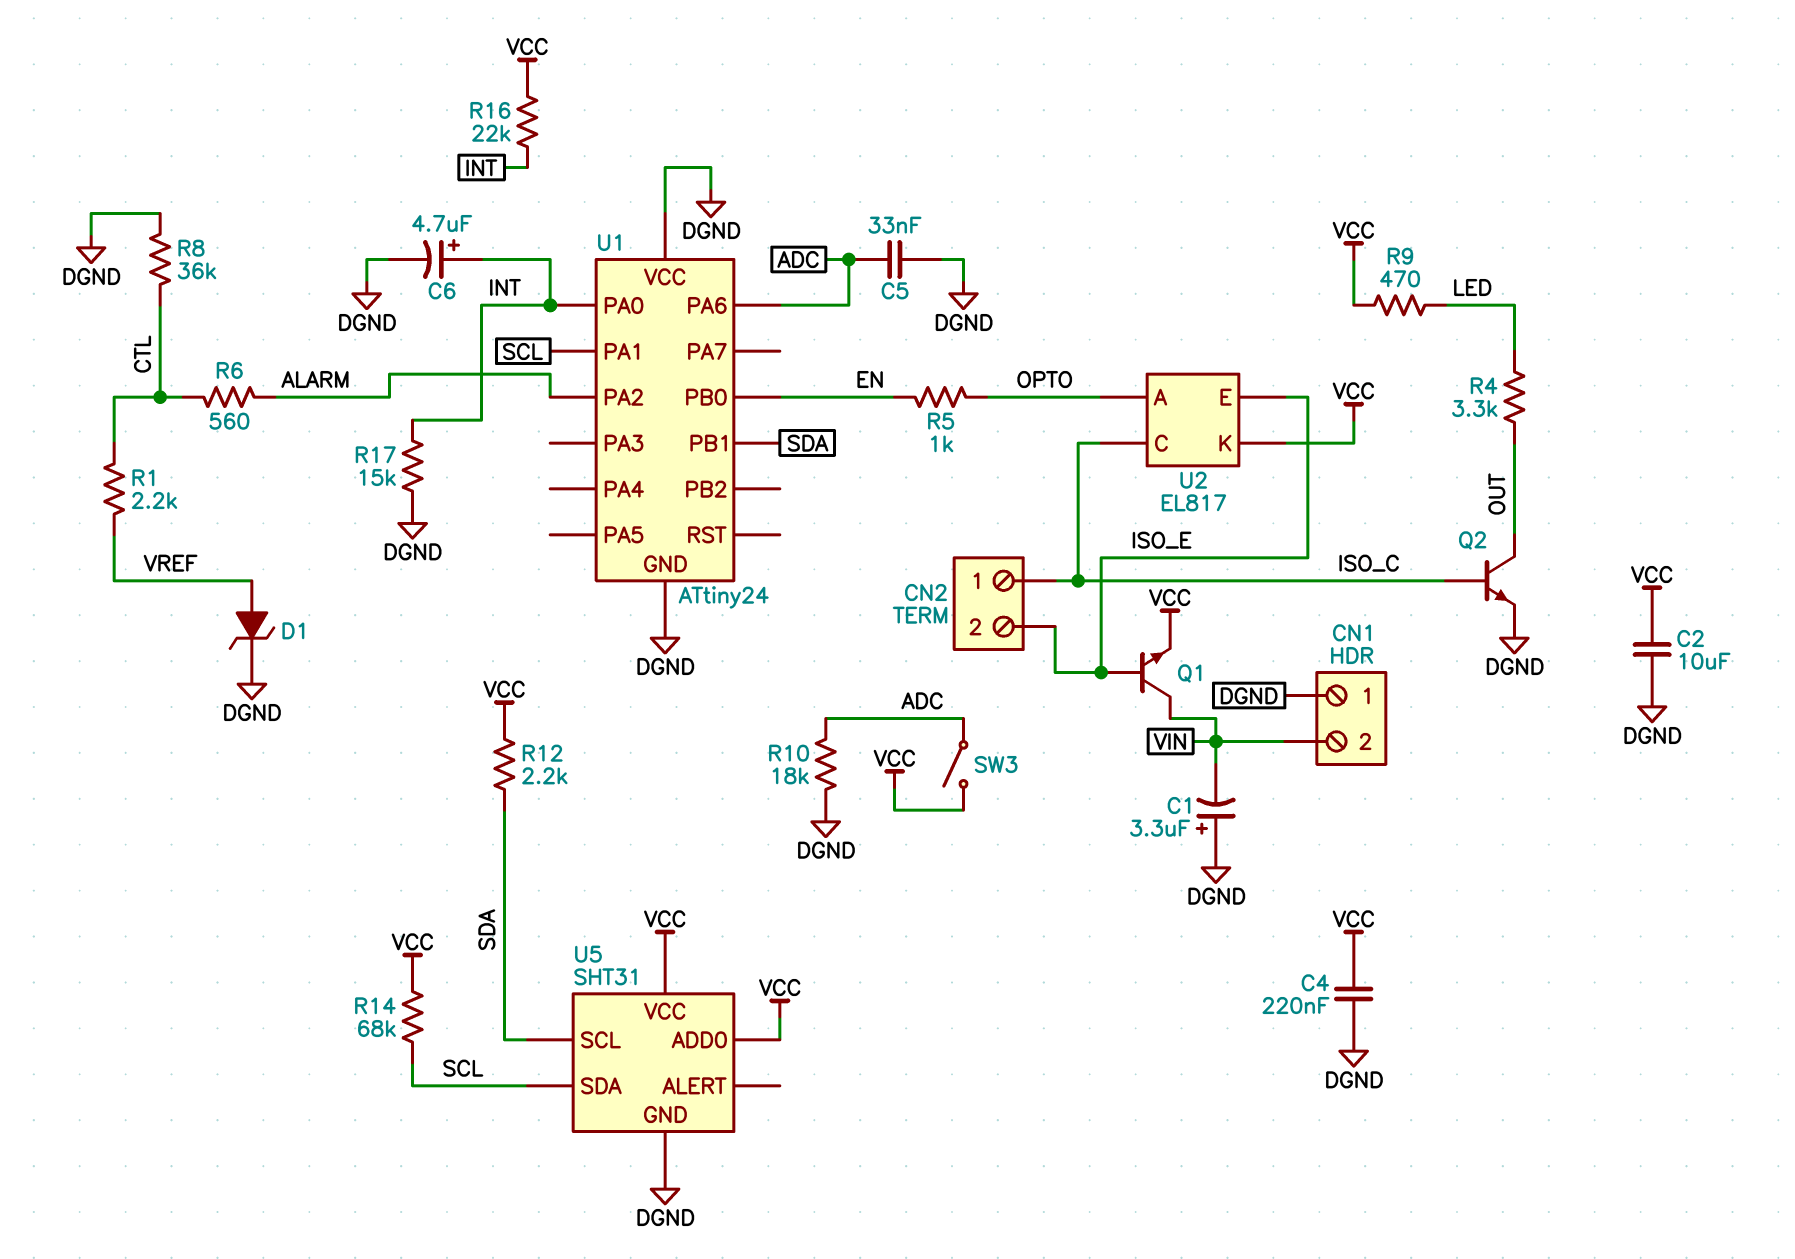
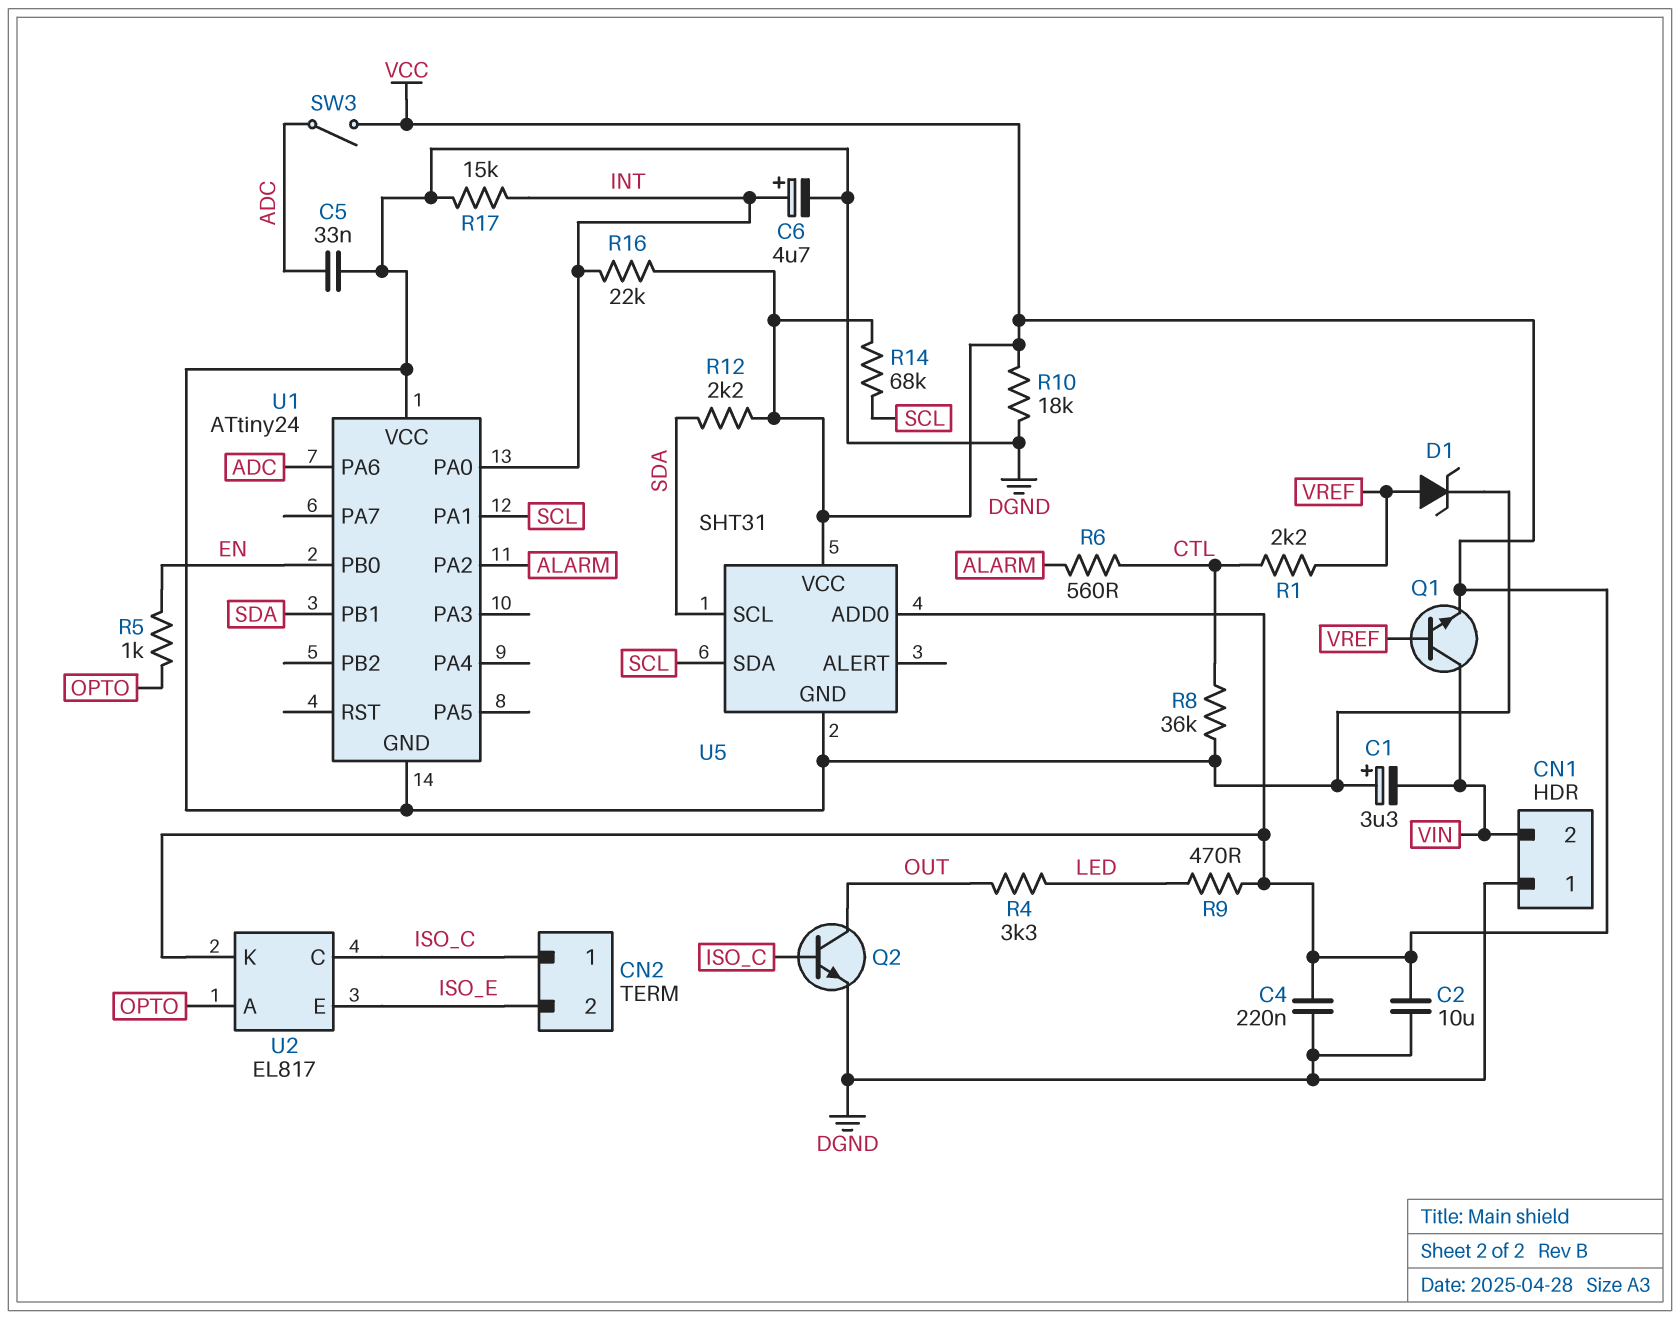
Q1: NPN (B ISO_E, C VIN, E VCC) -> NPN (B VREF, C VIN, E VCC)
R10: 18k (ADC, DGND) -> 18k (DGND, VCC)

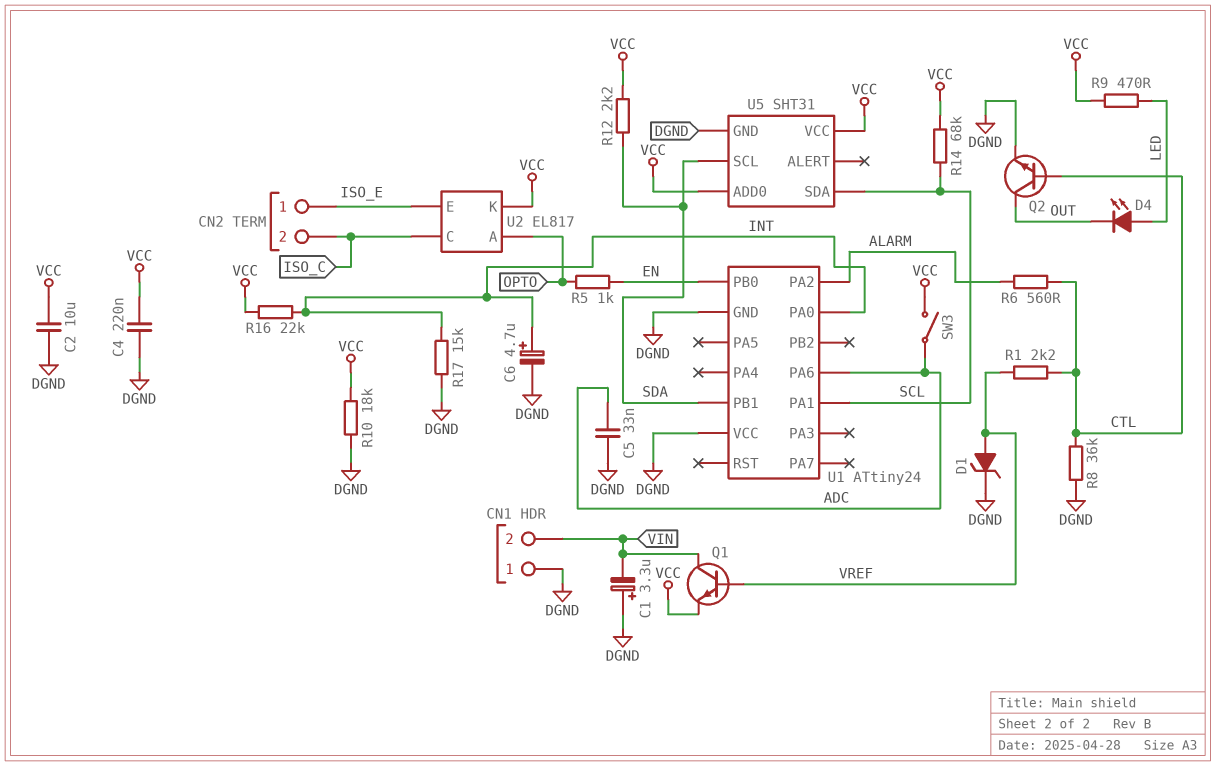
CN2 pin 1: ISO_C -> ISO_E
CN2 pin 2: ISO_E -> ISO_C
D4: none -> LED (A LED, K OUT)
Q2: NPN (B ISO_C, C OUT, E DGND) -> NPN (B CTL, C OUT, E DGND)
R4: 3.3k (LED, OUT) -> none

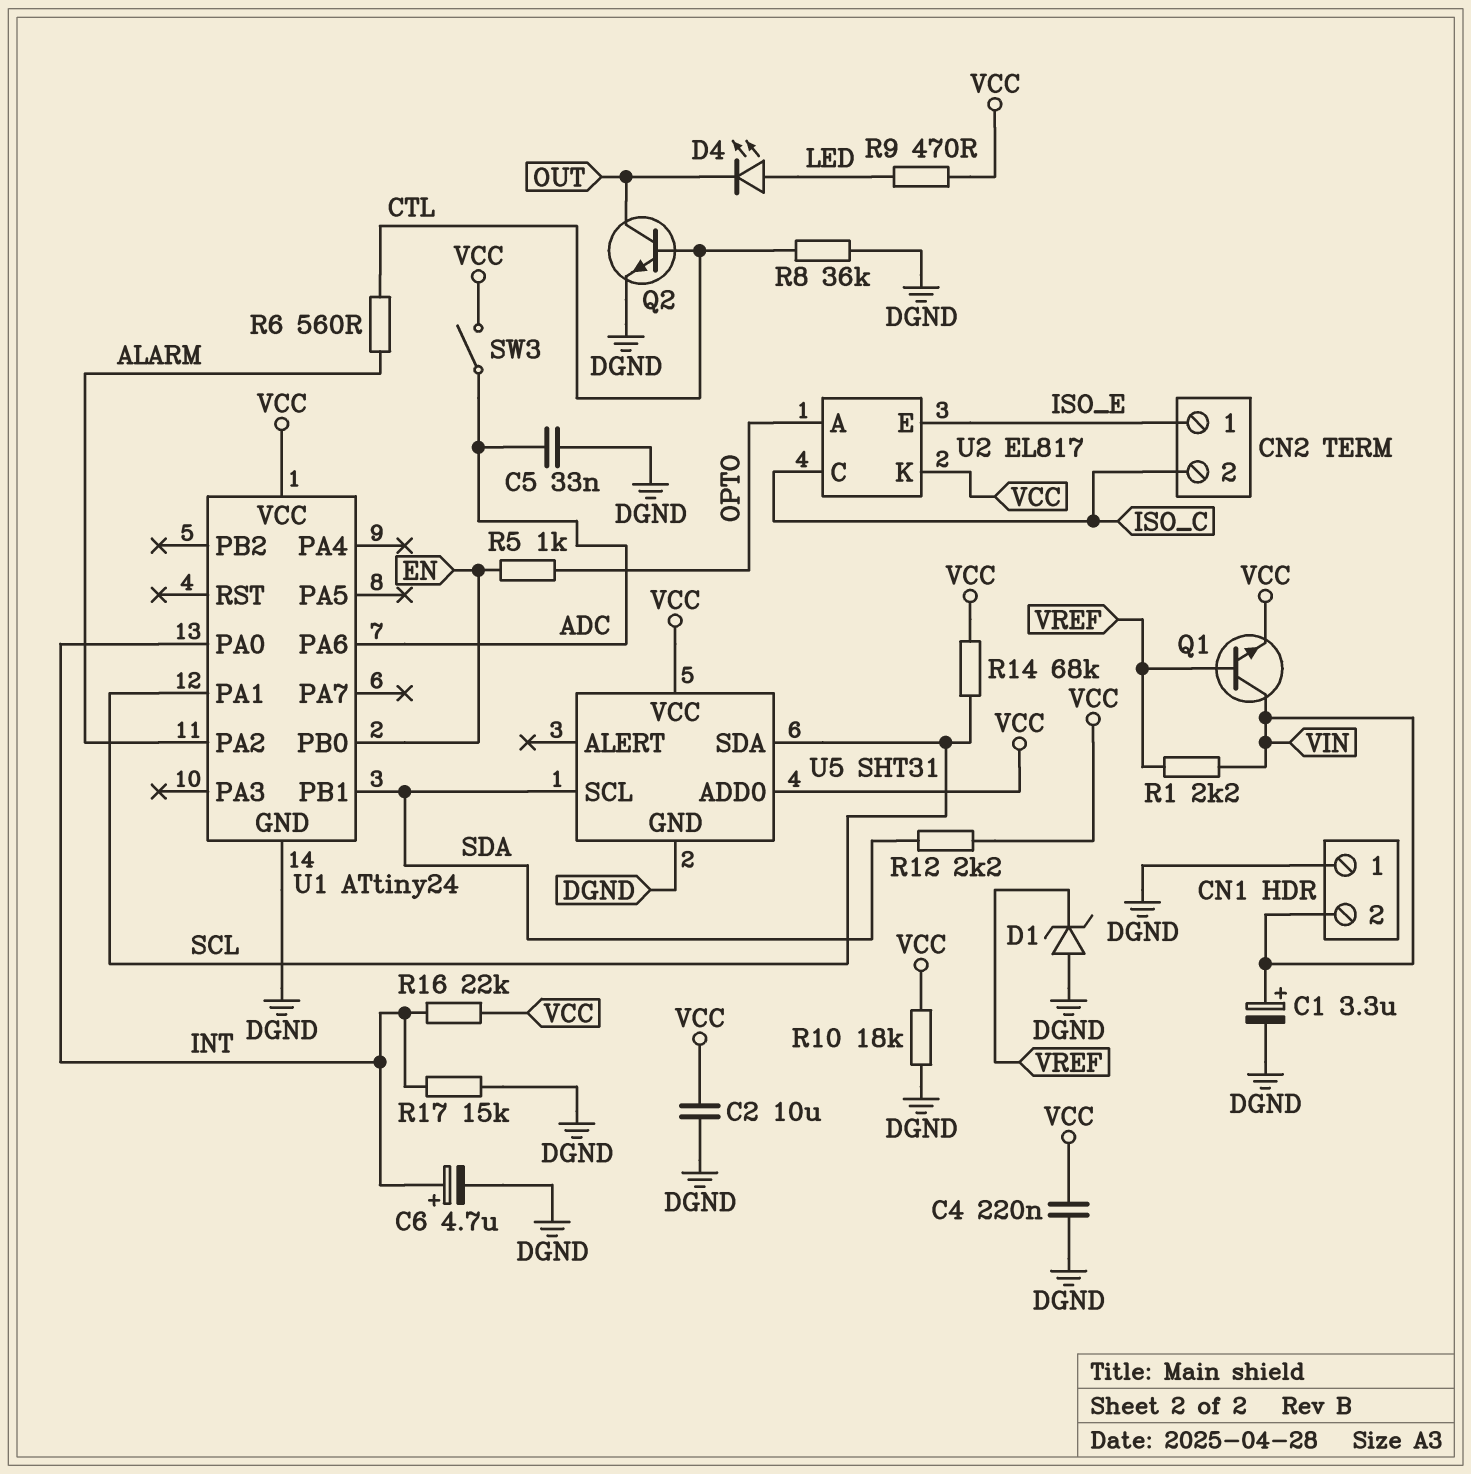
C1: 3.3uF (plus DGND, minus VIN) -> 3.3uF (plus VIN, minus DGND)
D1: zener (A VREF, K DGND) -> zener (A DGND, K VREF)
R1: 2.2k (CTL, VREF) -> 2.2k (VIN, VREF)
U1 pin VCC: DGND -> VCC

